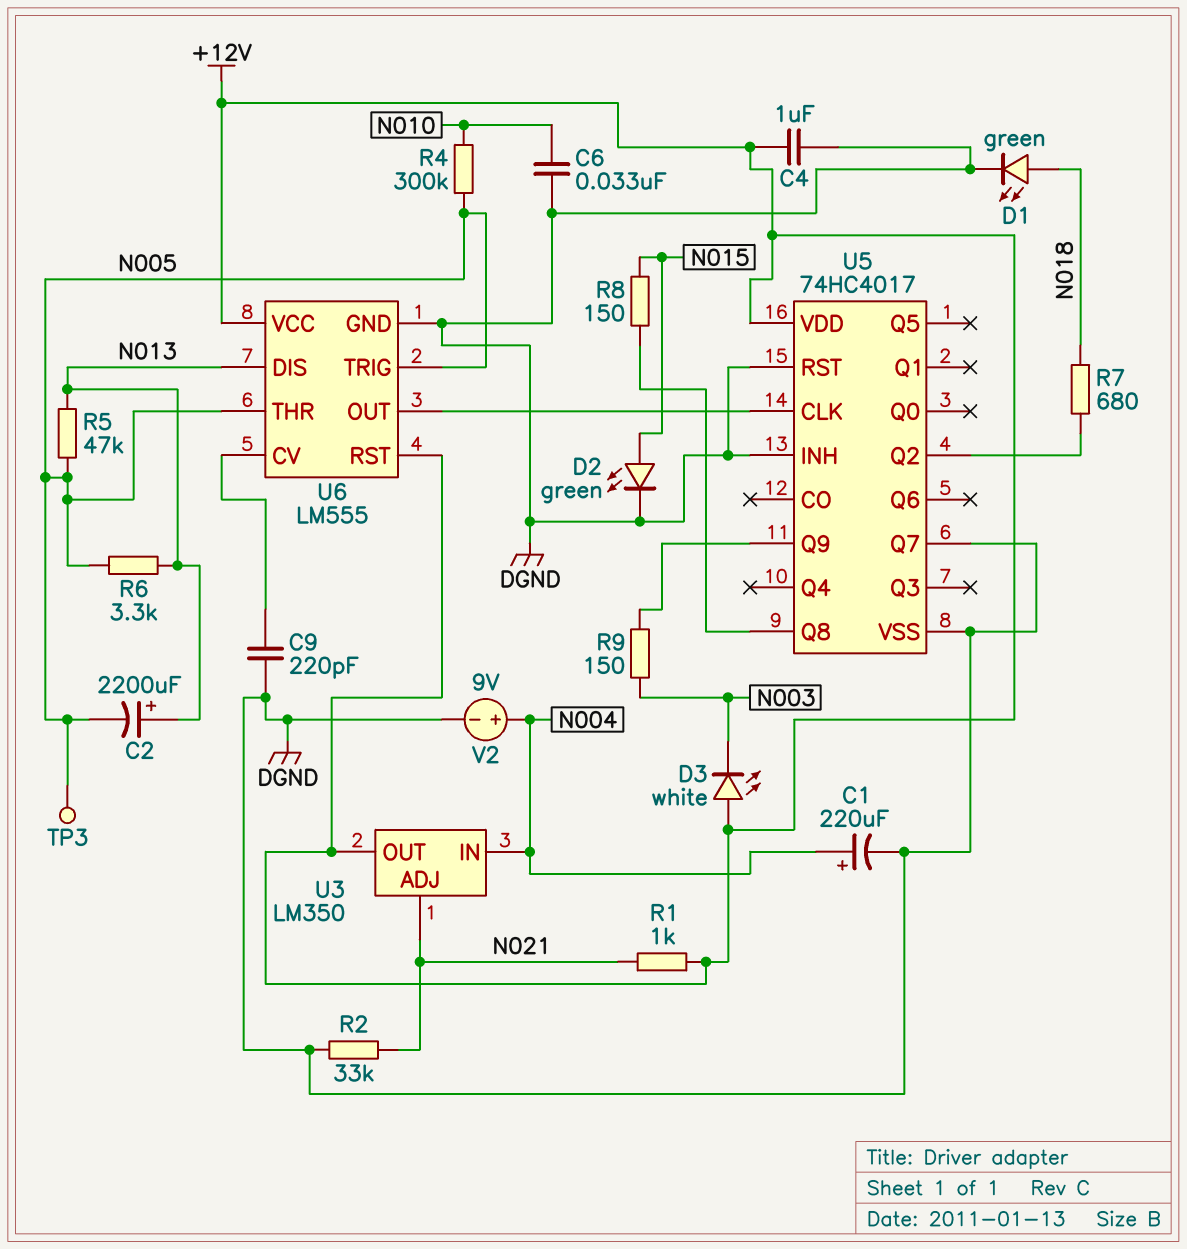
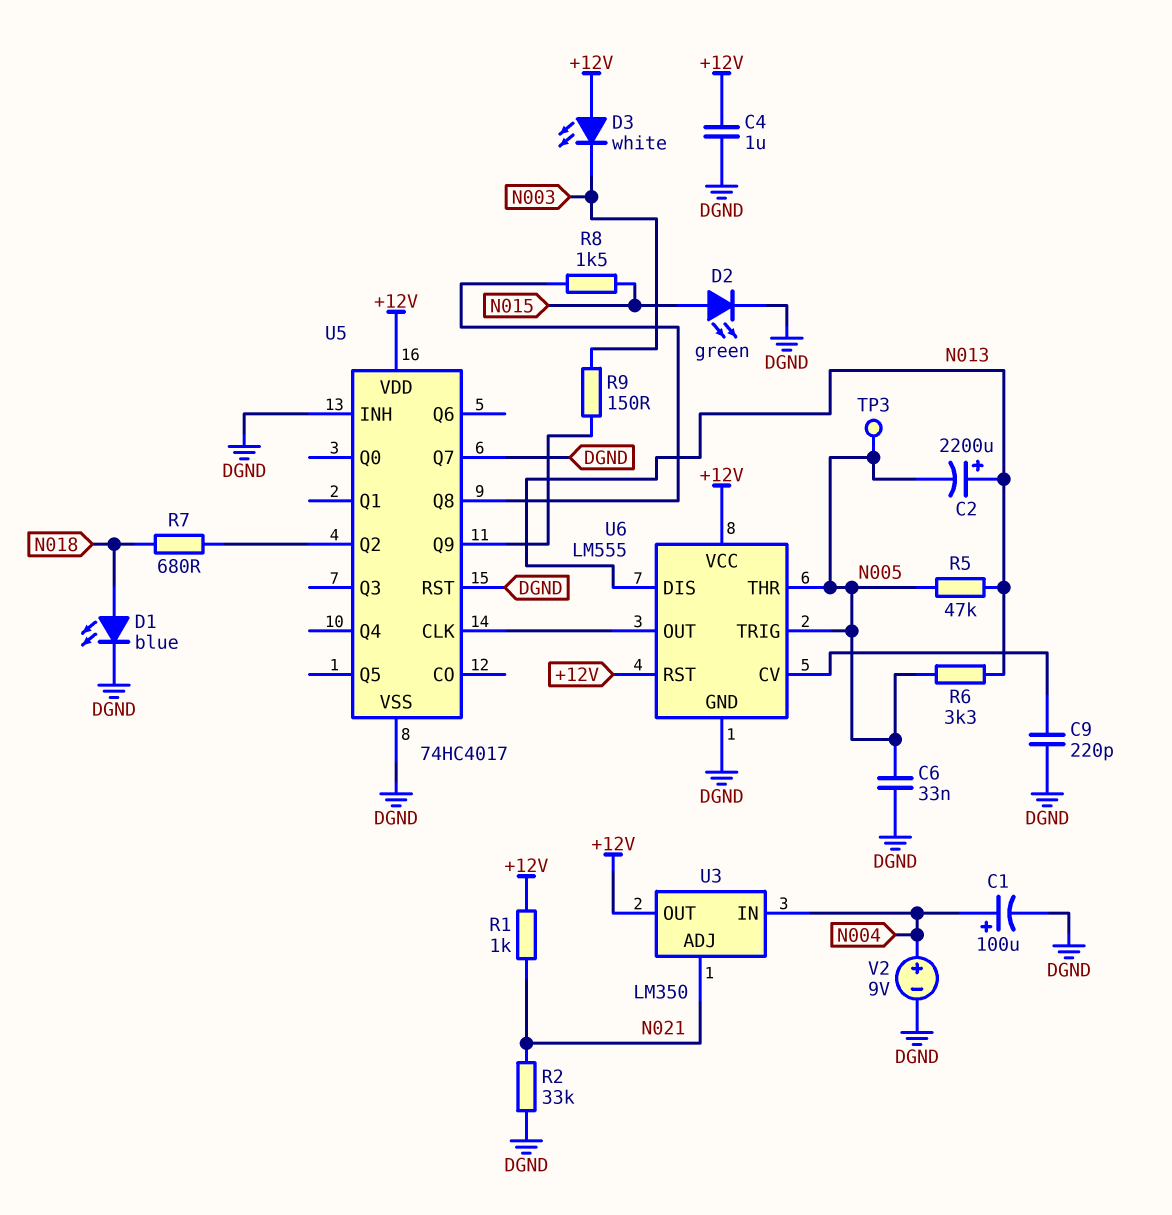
C1: 220uF (plus N004, minus DGND) -> 100uF (plus N004, minus DGND)
C6: 33nF (DGND, N010) -> 33nF (DGND, N005)
D1: LED green (A N018, K DGND) -> LED blue (A N018, K DGND)
R4: 300k (N005, N010) -> none
R8: 150 (N015, U5/Q8) -> 1.5k (N015, U5/Q8)

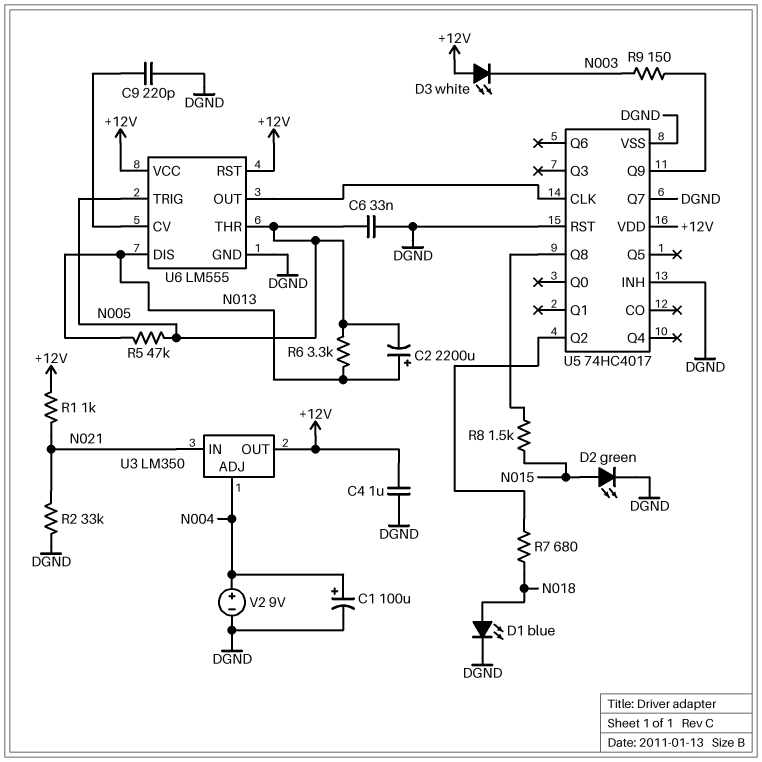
TP3: test point (N005) -> none
U3 pin ADJ: N021 -> N004
U3 pin IN: N004 -> N021

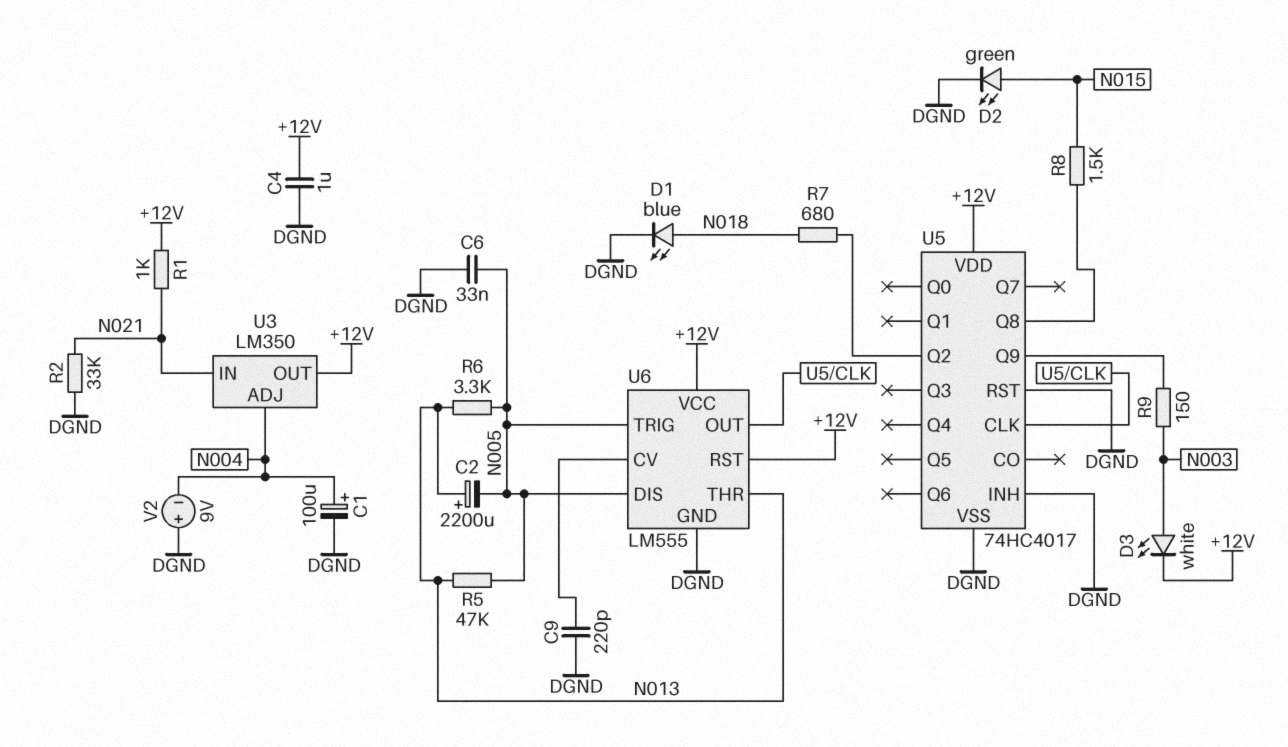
D3: LED white (A +12V, K N003) -> LED white (A N003, K +12V)
U5 pin Q7: DGND -> none
U6 pin DIS: N013 -> N005
U6 pin THR: N005 -> N013
V2: 9V (plus N004, minus DGND) -> 9V (plus DGND, minus N004)

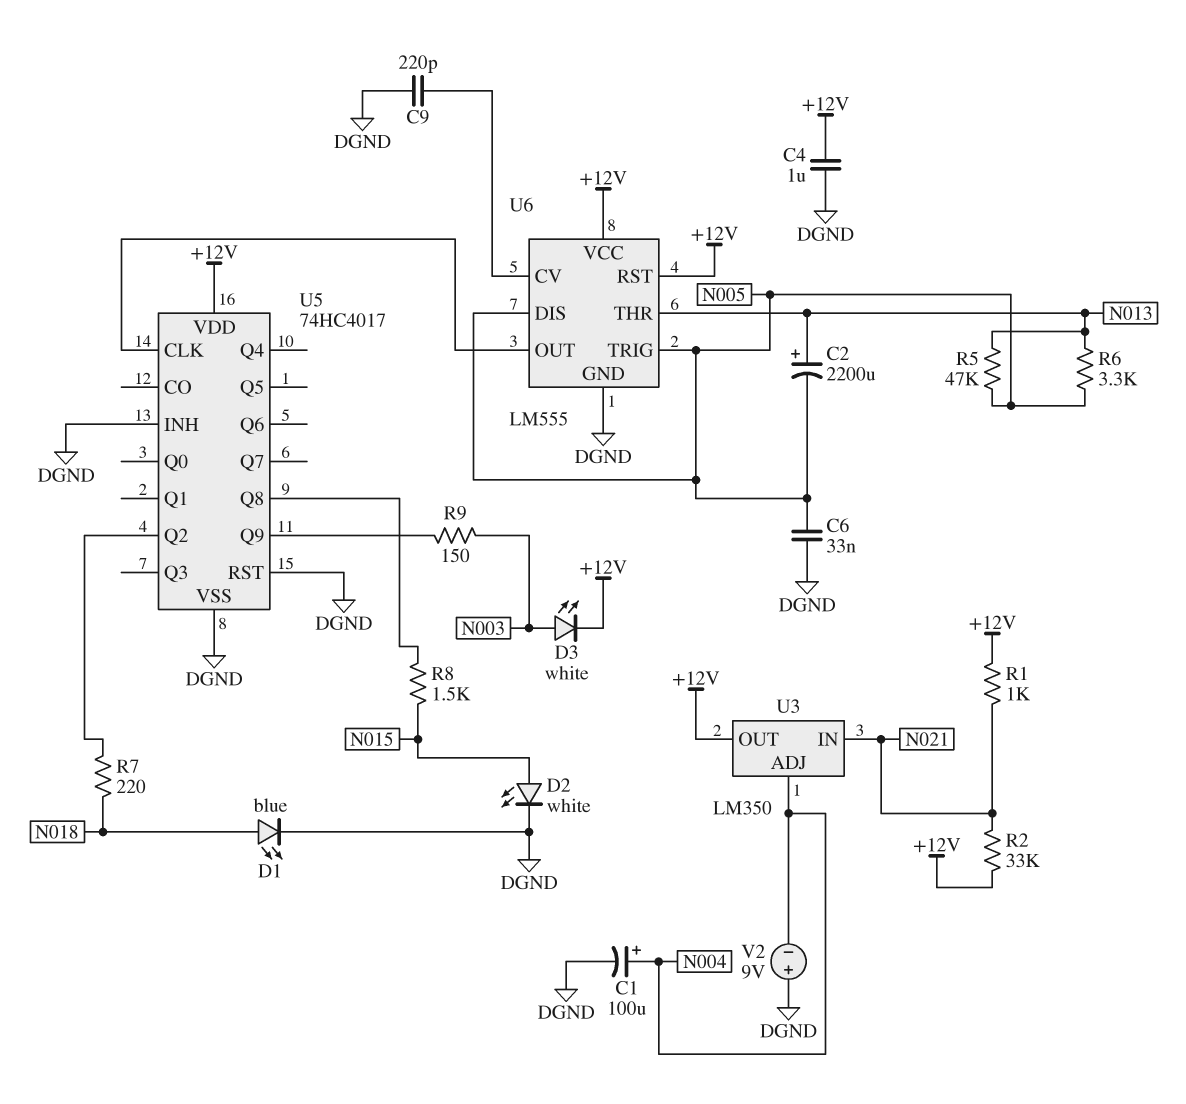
D2: LED green (A N015, K DGND) -> LED white (A N015, K DGND)
R2: 33k (DGND, N021) -> 33k (+12V, N021)
R7: 680 (N018, U5/Q2) -> 220 (N018, U5/Q2)

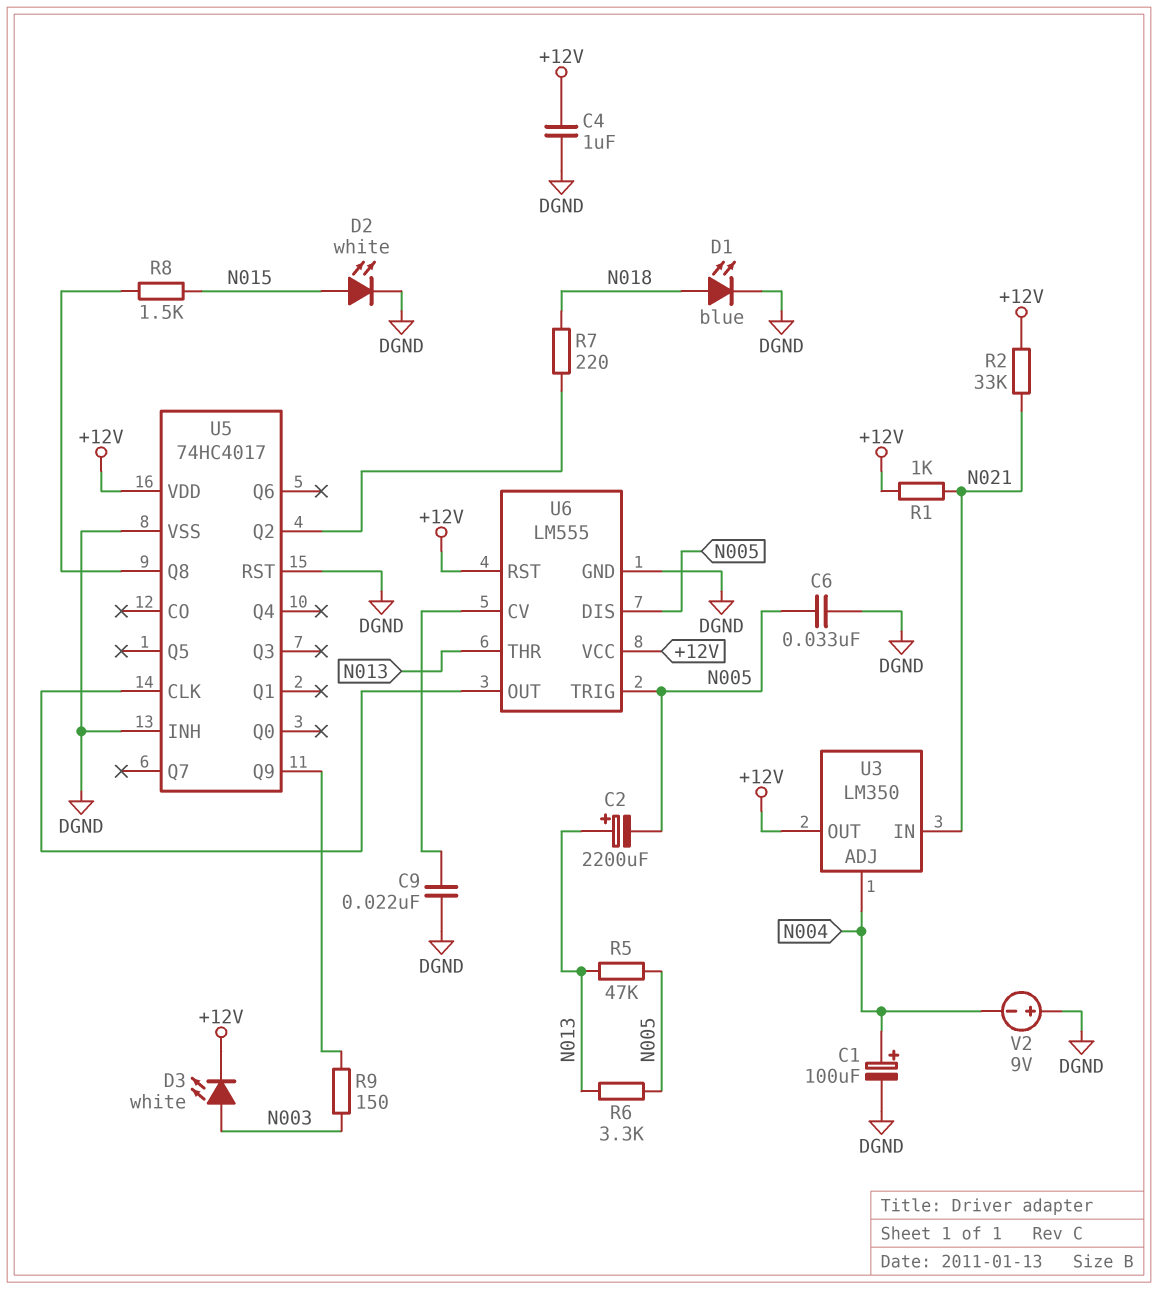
C9: 220pF (DGND, U6/CV) -> 22nF (DGND, U6/CV)

